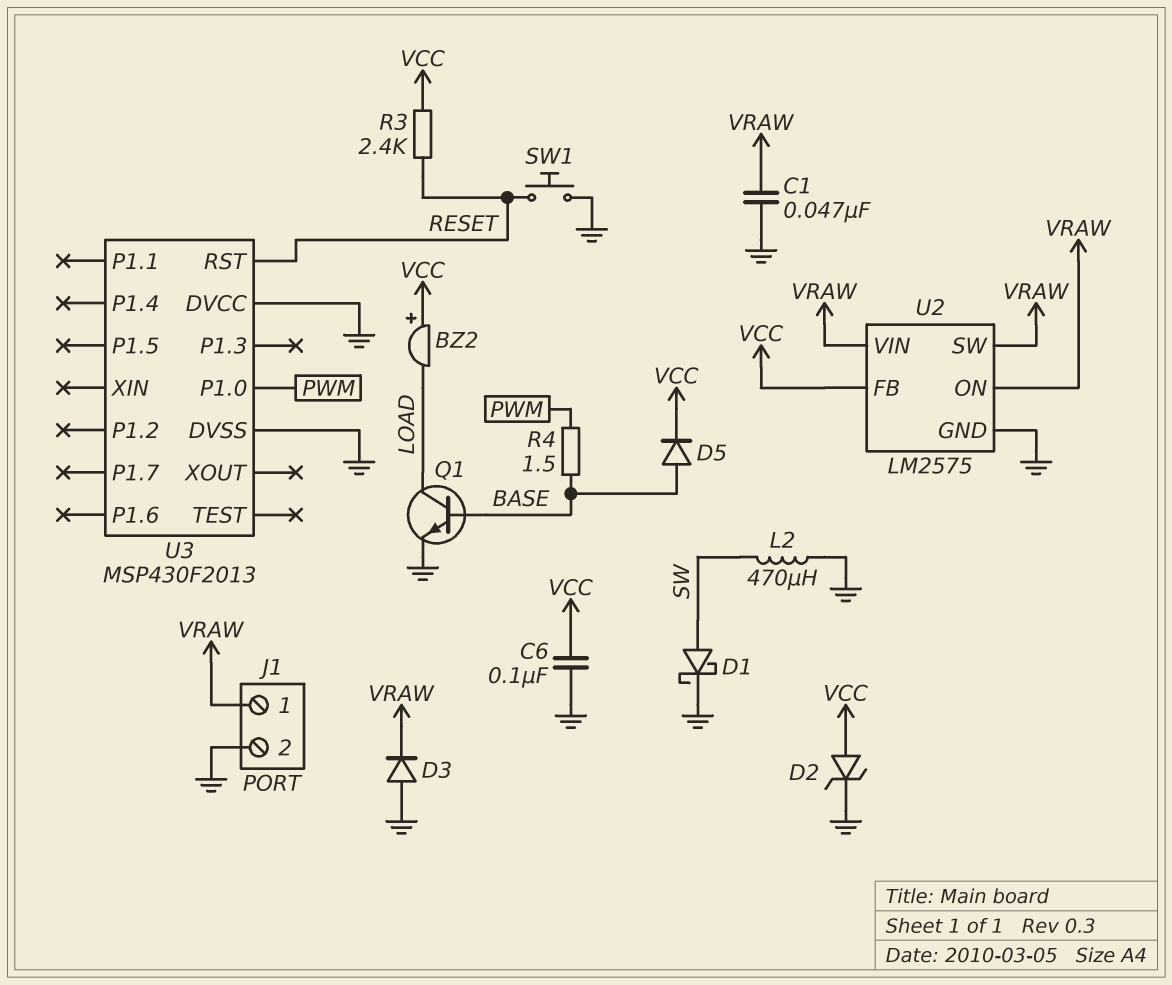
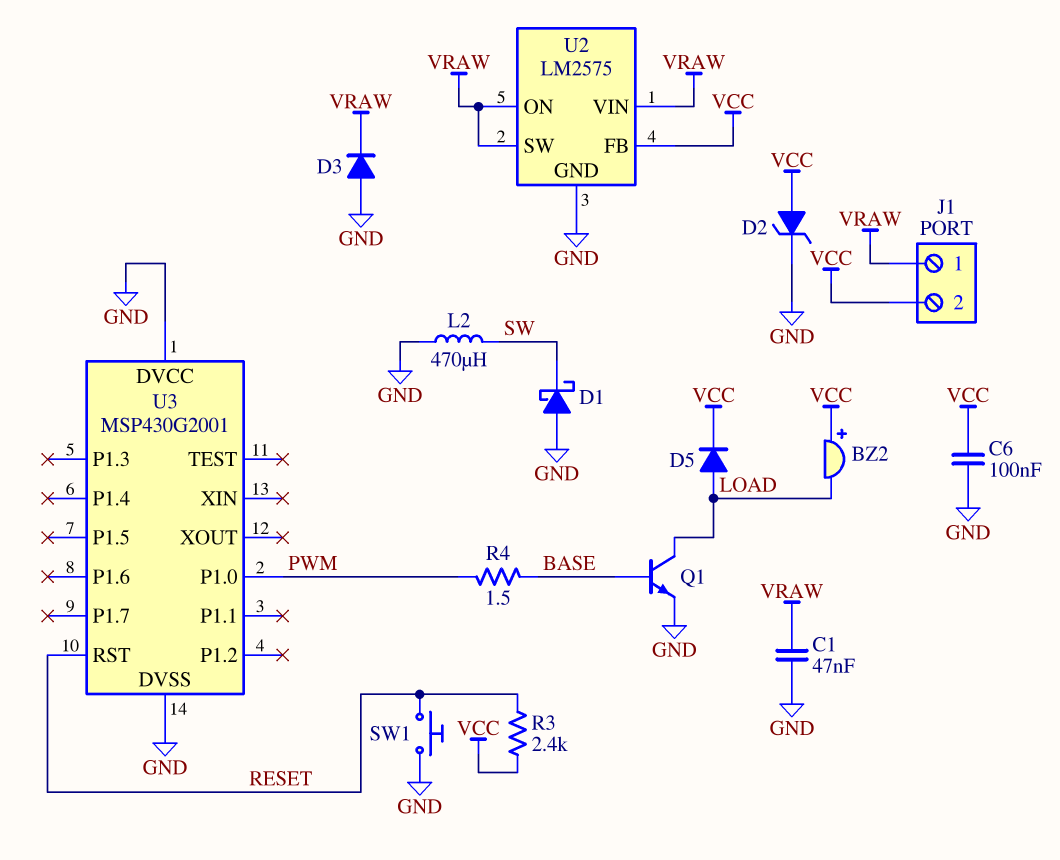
D1: schottky (A SW, K GND) -> schottky (A GND, K SW)
D5: diode (A BASE, K VCC) -> diode (A LOAD, K VCC)
J1 pin 2: GND -> VCC
U3: MSP430F2013 -> MSP430G2001

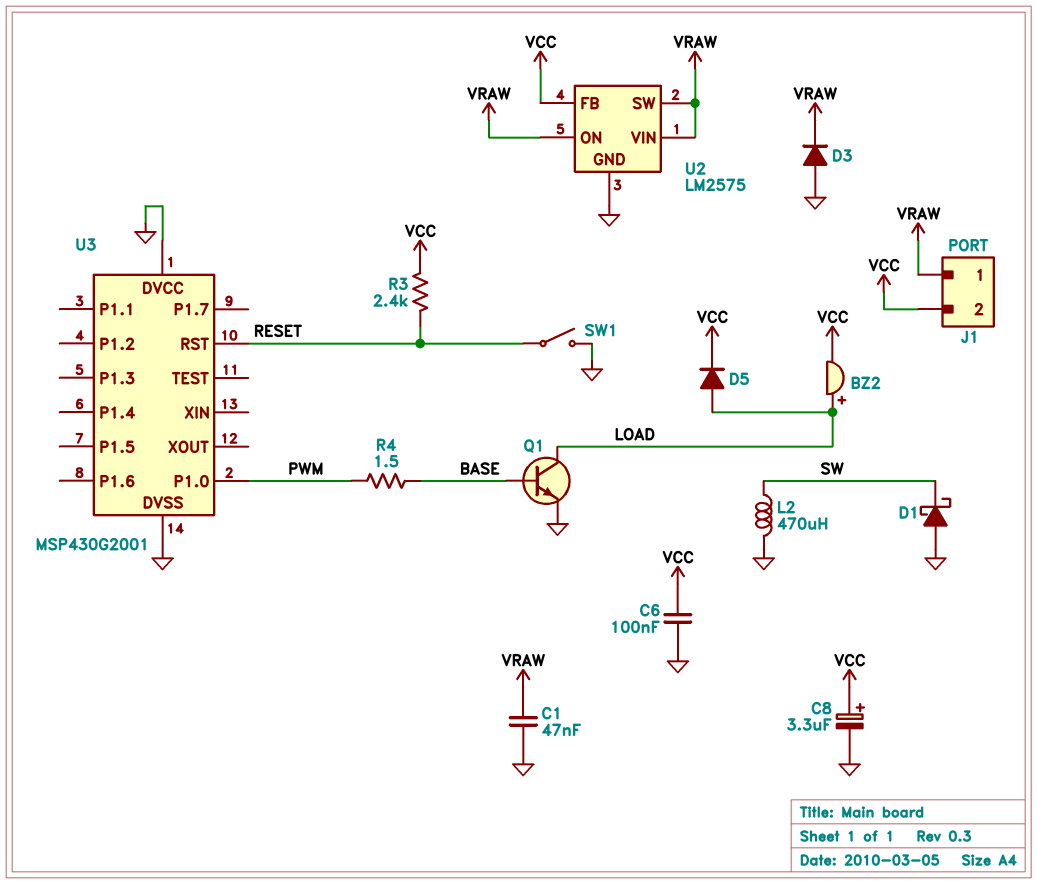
BZ2: buzzer (plus VCC, minus LOAD) -> buzzer (plus LOAD, minus VCC)
C8: none -> 3.3uF (plus VCC, minus GND)
D2: zener (A VCC, K GND) -> none
SW1: button (GND, RESET) -> switch (GND, RESET)

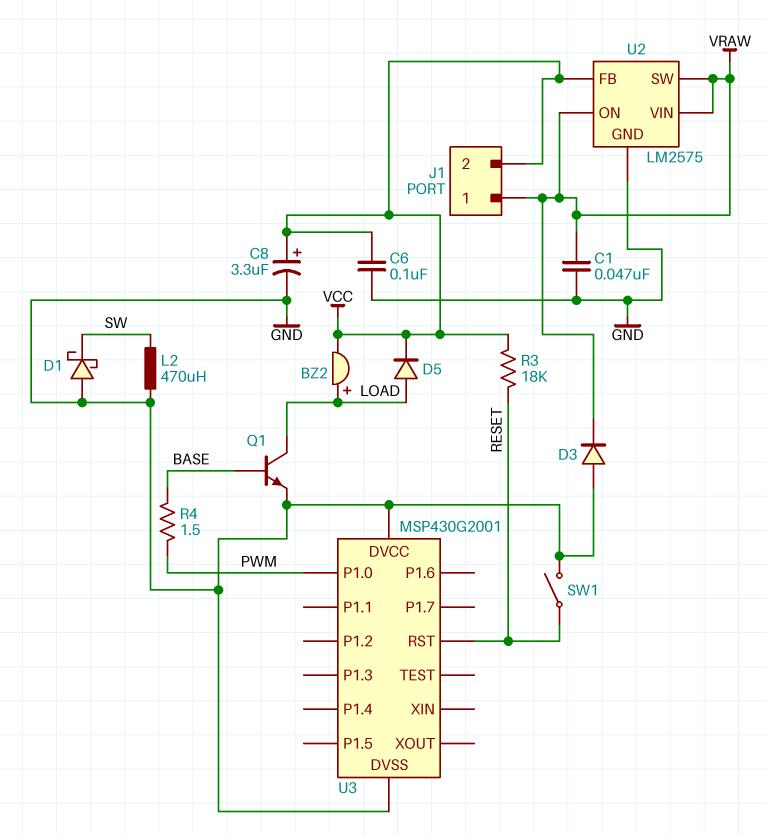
R3: 2.4k (RESET, VCC) -> 18k (RESET, VCC)

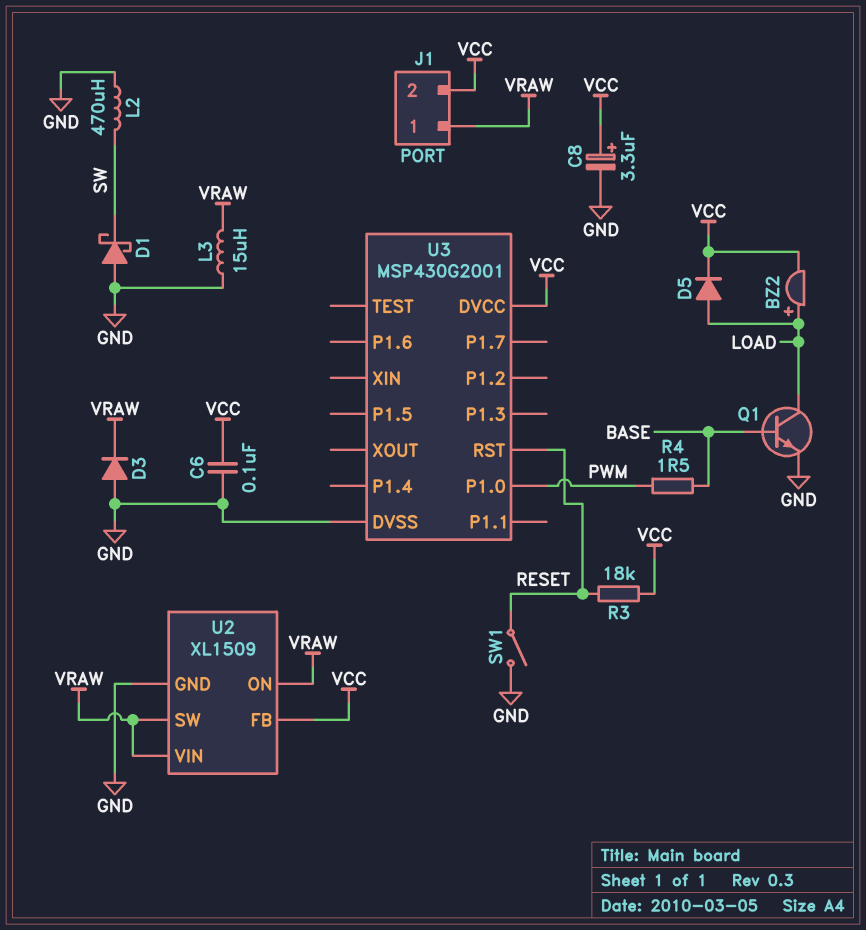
C1: 47nF (GND, VRAW) -> none
L3: none -> 15uH (GND, VRAW)
U2: LM2575 -> XL1509
U3 pin DVCC: GND -> VCC

